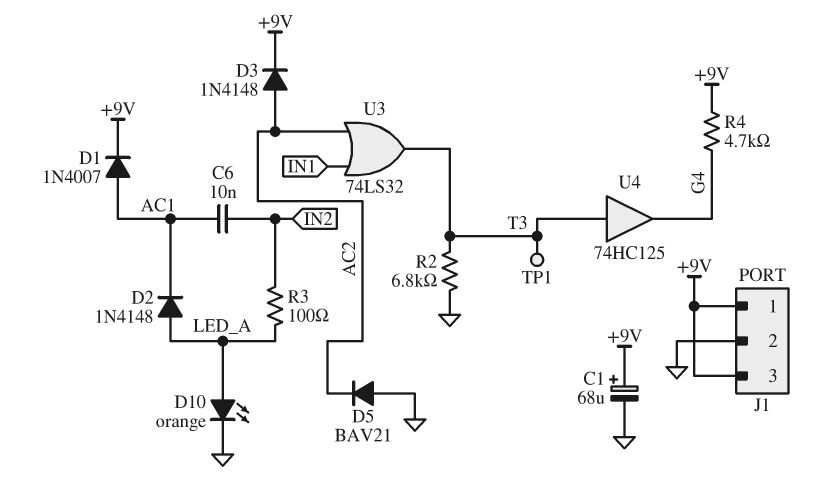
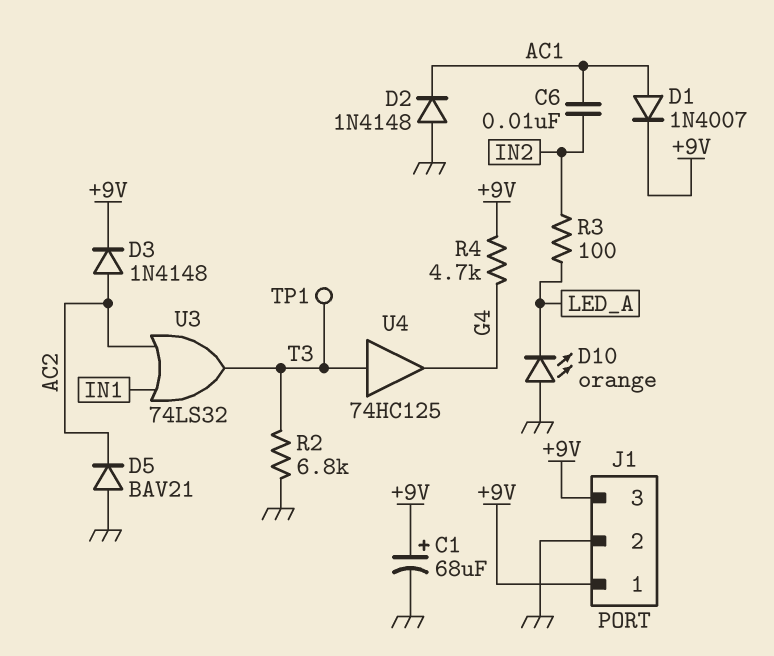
D2: diode 1N4148 (A LED_A, K AC1) -> diode 1N4148 (A GND, K AC1)
D10: LED orange (A LED_A, K GND) -> LED orange (A GND, K LED_A)

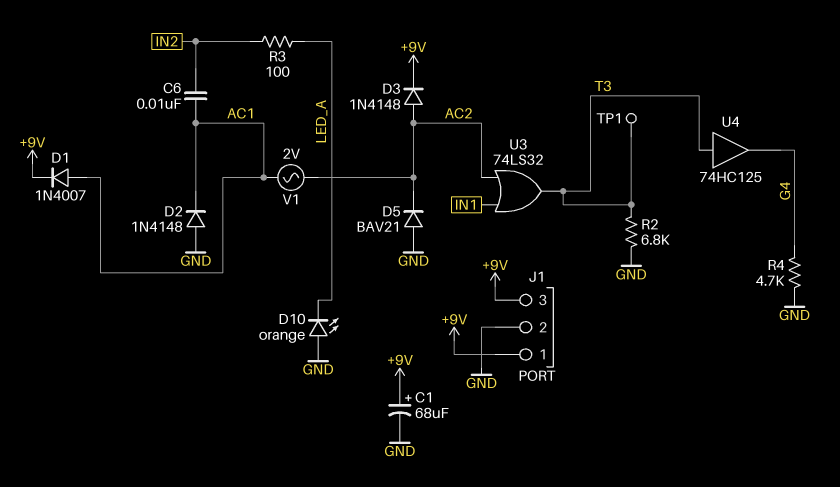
R4: 4.7k (+9V, G4) -> 4.7k (G4, GND)
V1: none -> AC 2V (AC1, AC2)

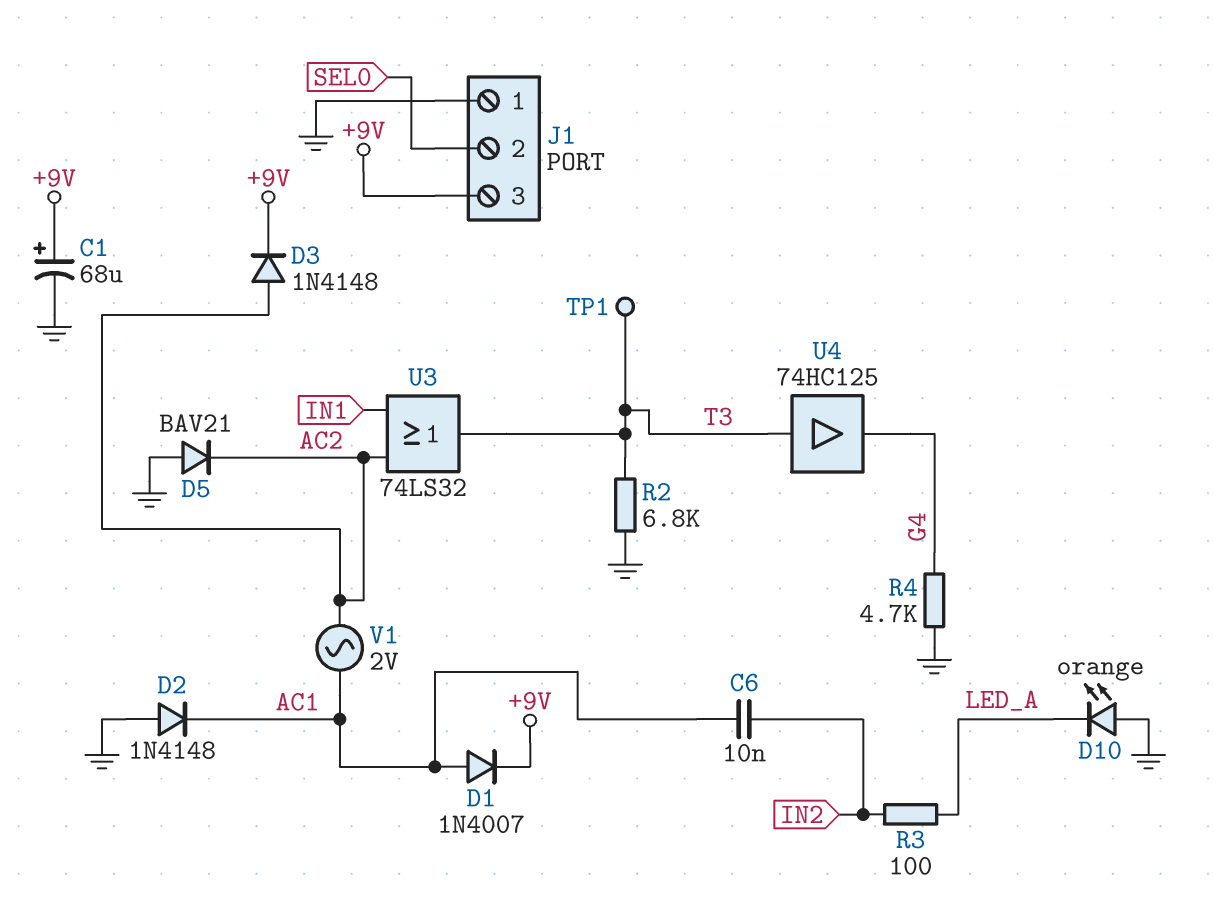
J1 pin 1: +9V -> GND
J1 pin 2: GND -> SEL0

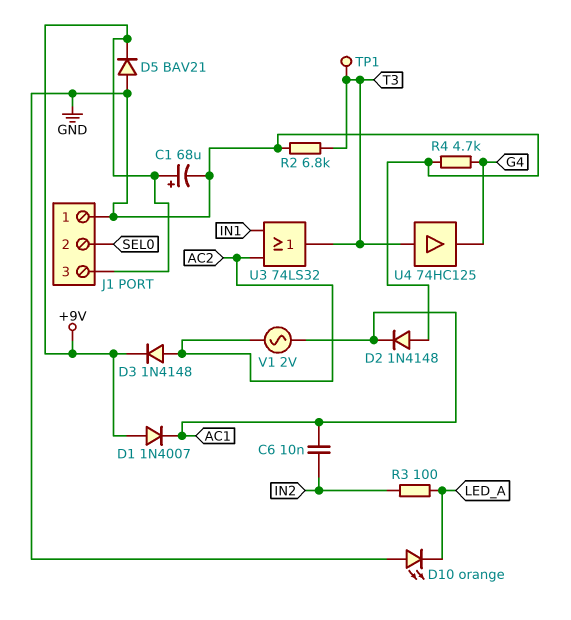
D1: diode 1N4007 (A AC1, K +9V) -> diode 1N4007 (A +9V, K AC1)
D5: diode BAV21 (A GND, K AC2) -> diode BAV21 (A GND, K +9V)

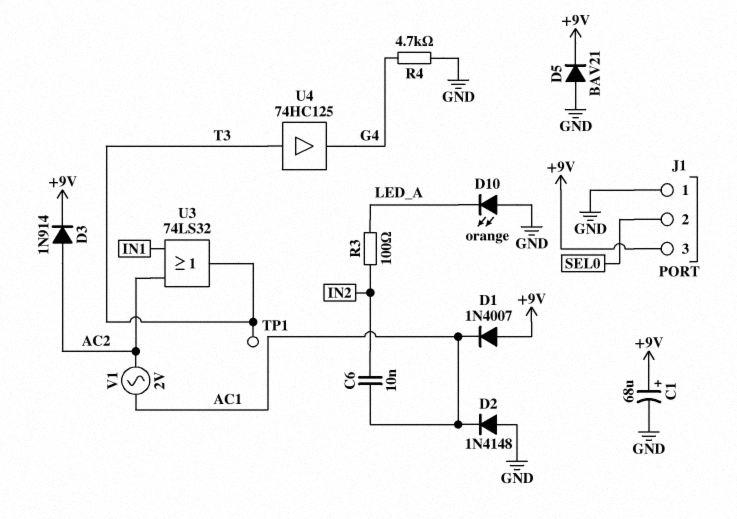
D3: diode 1N4148 (A AC2, K +9V) -> diode 1N914 (A AC2, K +9V)
R2: 6.8k (GND, T3) -> none

